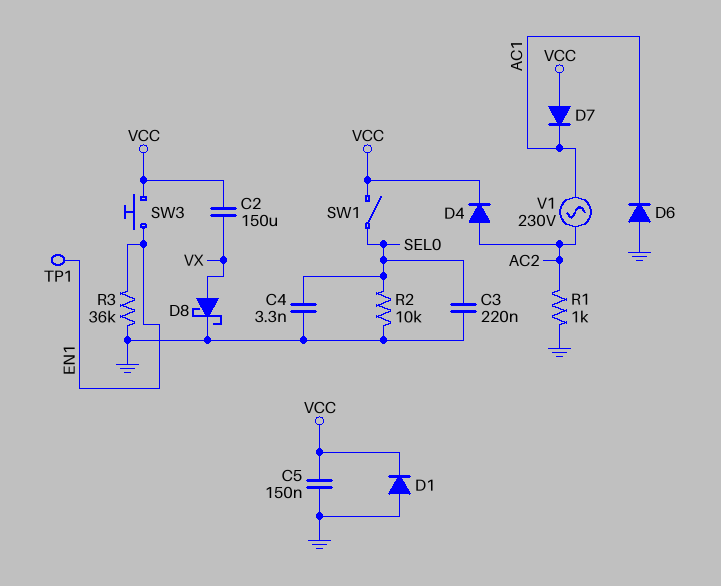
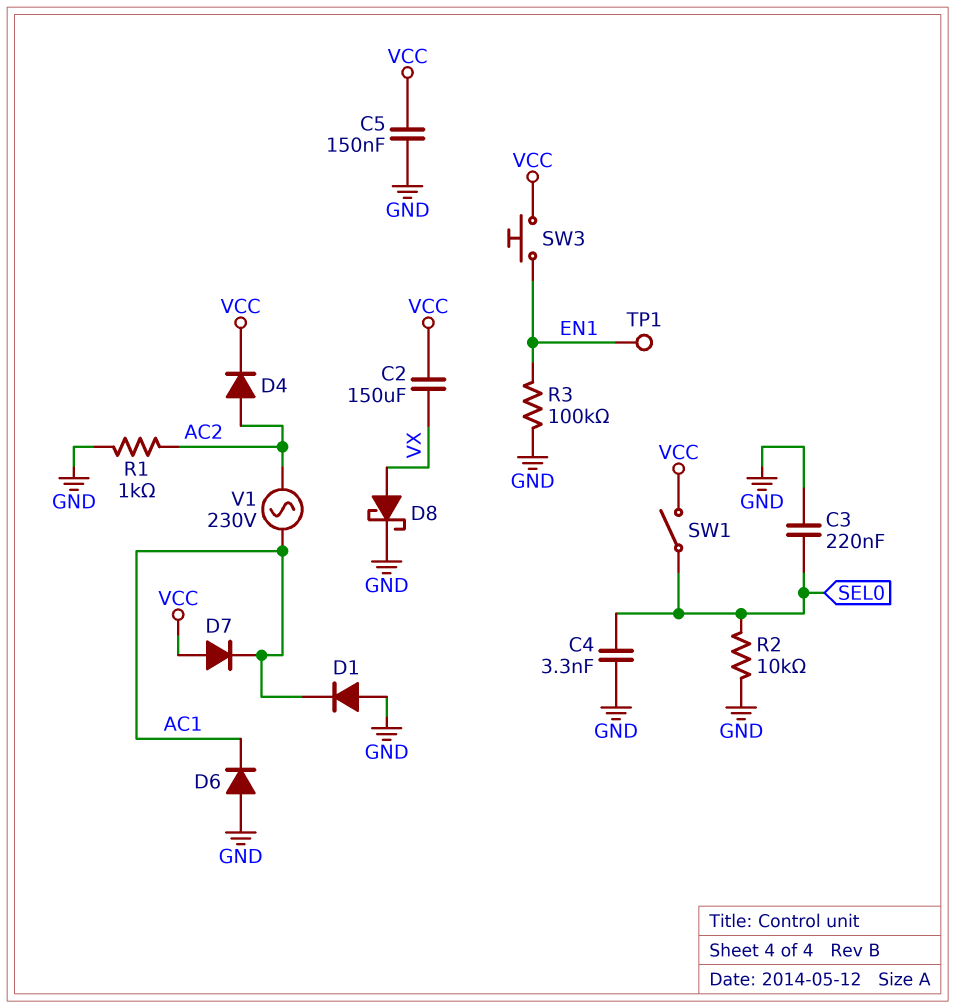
D1: diode (A GND, K VCC) -> diode (A GND, K AC1)
R3: 36k (EN1, GND) -> 100k (EN1, GND)

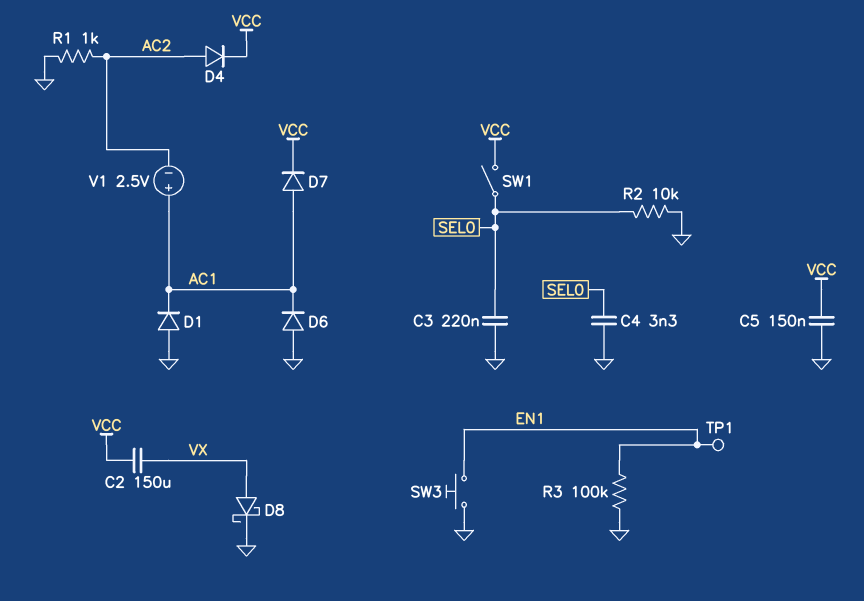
D7: diode (A VCC, K AC1) -> diode (A AC1, K VCC)
SW3: button (EN1, VCC) -> button (EN1, GND)
V1: AC 230V (AC1, AC2) -> 2.5V (plus AC1, minus AC2)

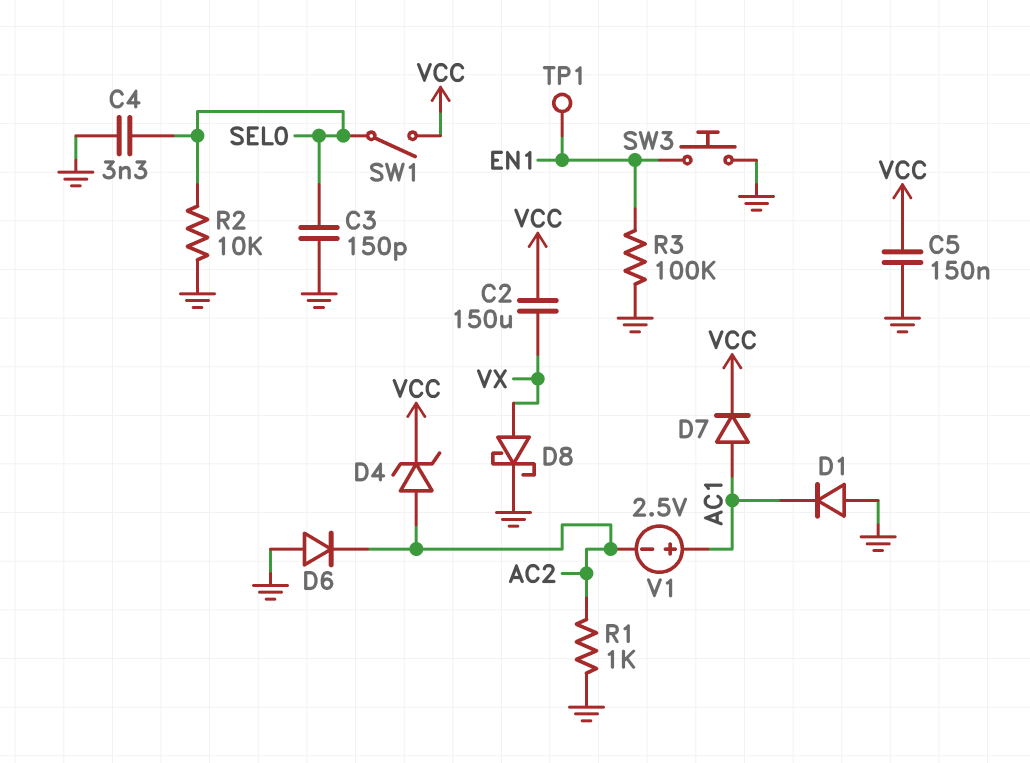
C3: 220nF (GND, SEL0) -> 150pF (GND, SEL0)
D4: diode (A AC2, K VCC) -> zener (A AC2, K VCC)
D6: diode (A GND, K AC1) -> diode (A GND, K AC2)

